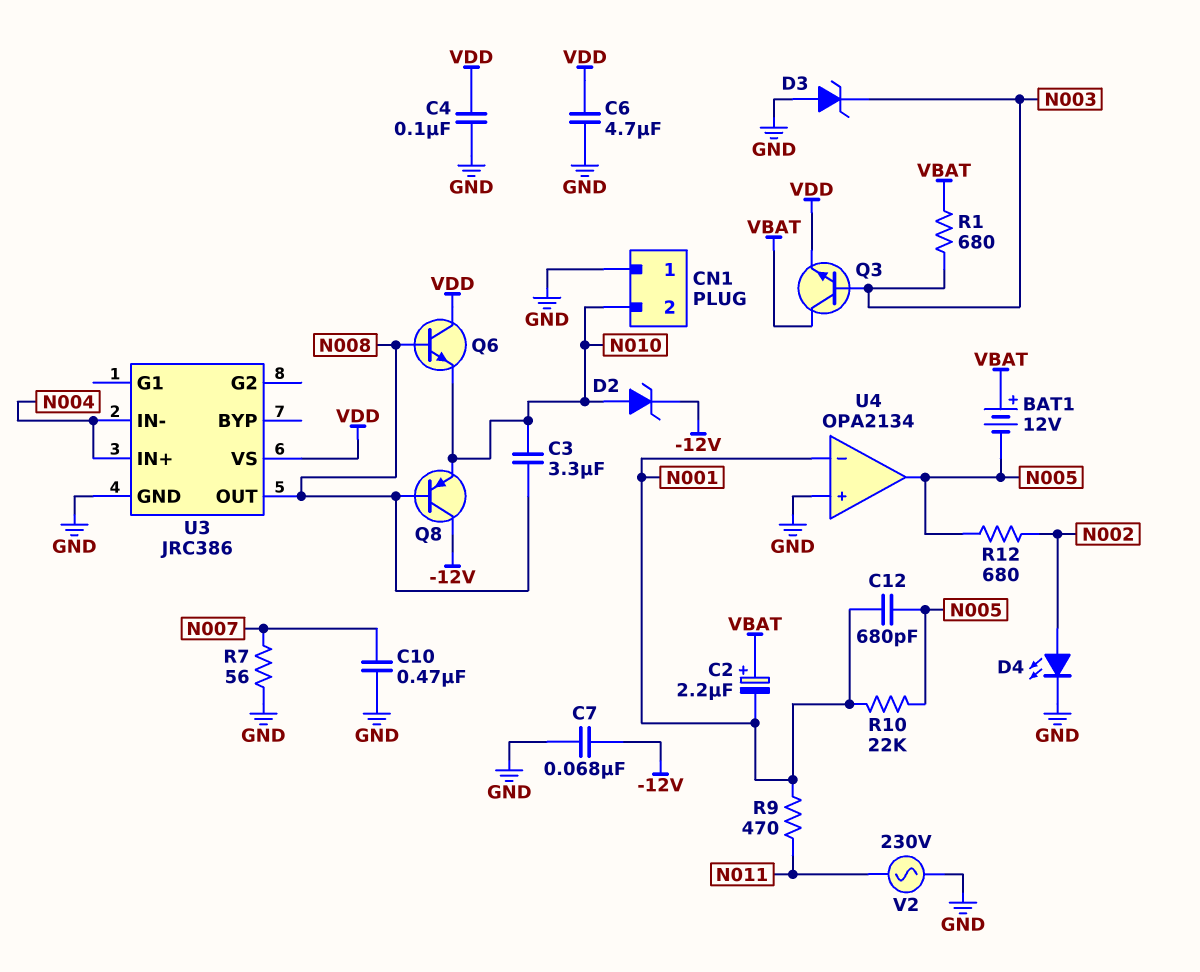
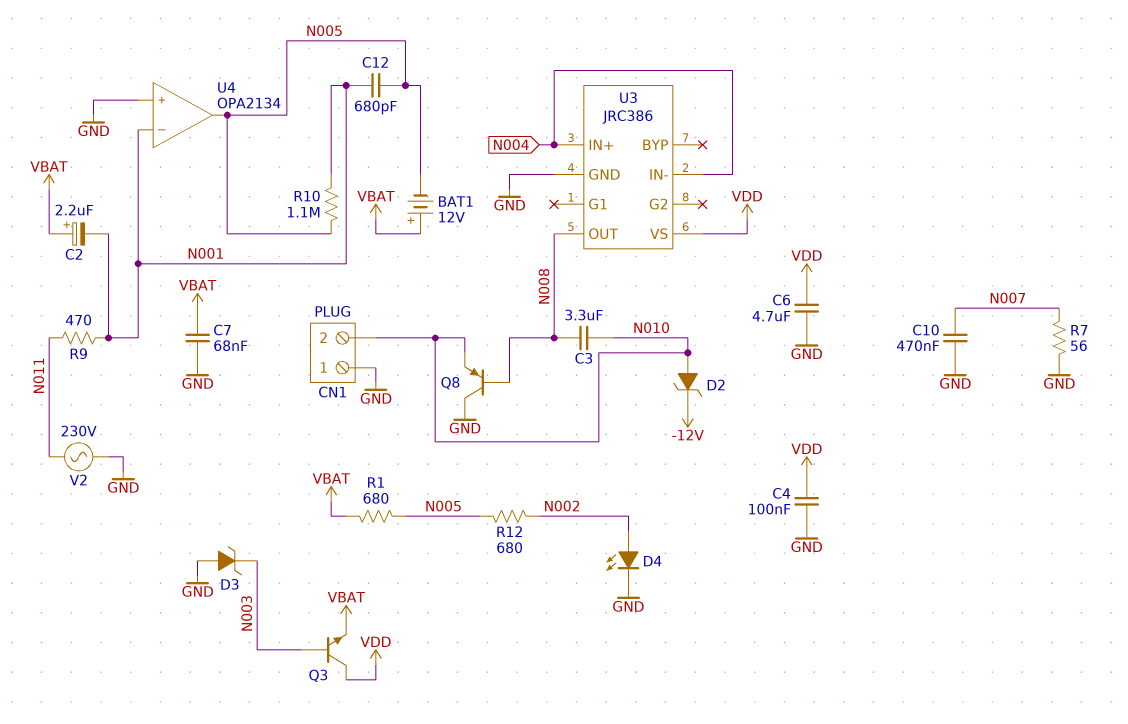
C7: 68nF (-12V, GND) -> 68nF (GND, VBAT)
Q3: NPN (B N003, C VBAT, E VDD) -> NPN (B N003, C VDD, E VBAT)
Q6: NPN (B N008, C VDD, E N010) -> none
Q8: PNP (B N008, C -12V, E N010) -> PNP (B N008, C GND, E N010)
R1: 680 (N003, VBAT) -> 680 (N005, VBAT)
R10: 22k (N001, N005) -> 1.1M (N001, N005)

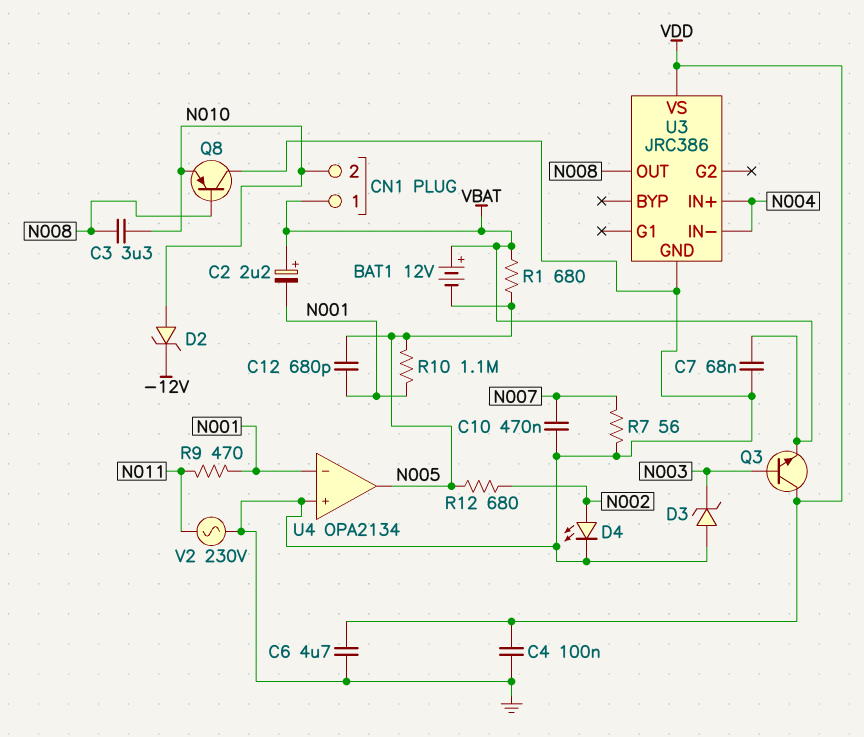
CN1 pin 1: GND -> VBAT

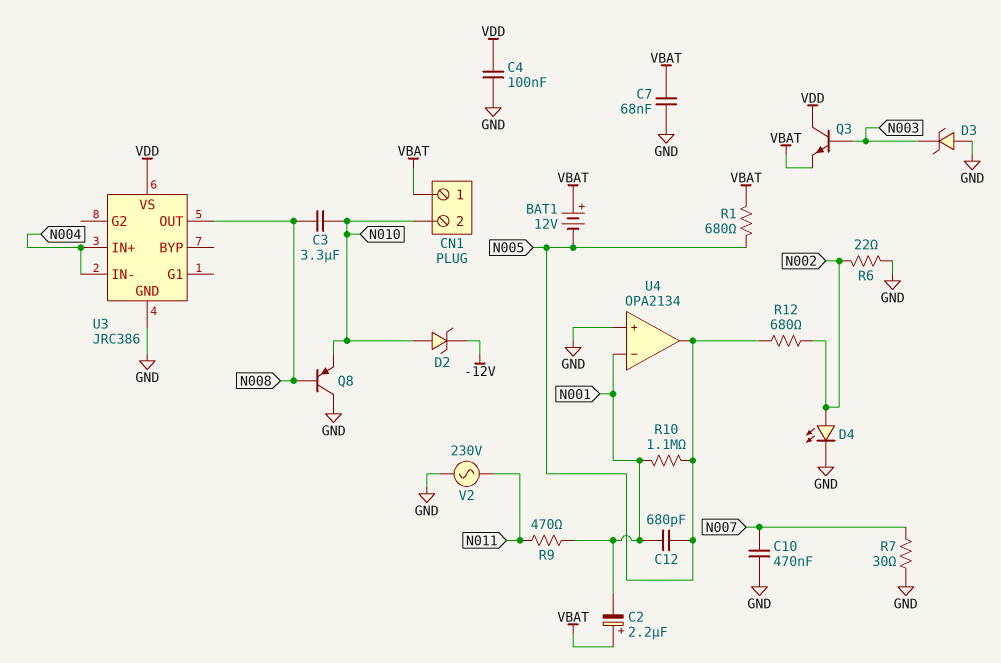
C6: 4.7uF (GND, VDD) -> none
R6: none -> 22 (GND, N002)
R7: 56 (GND, N007) -> 30 (GND, N007)

